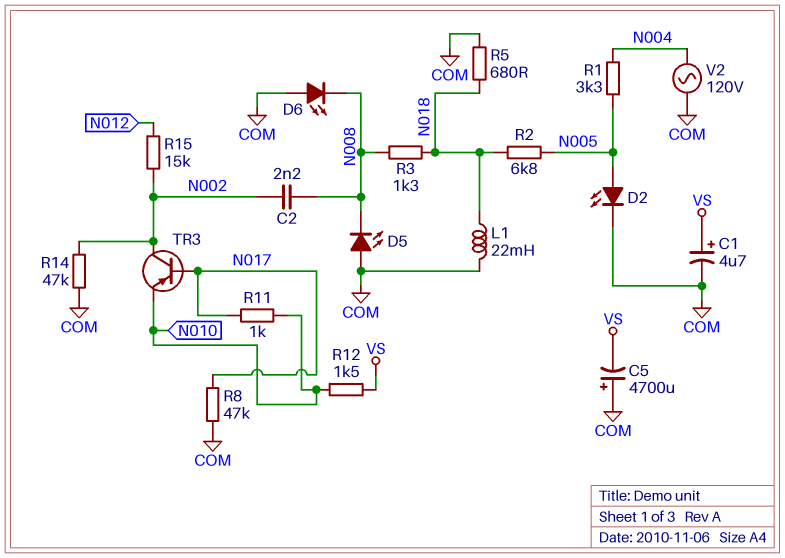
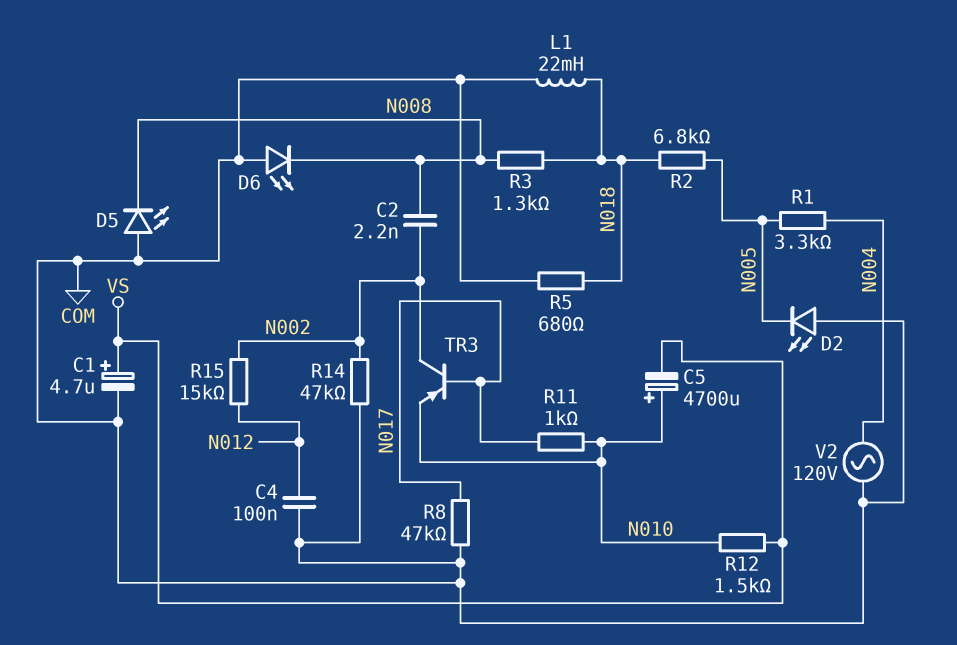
C4: none -> 100nF (COM, N012)
C5: 4700uF (plus COM, minus VS) -> 4700uF (plus N010, minus VS)
D2: LED (A N005, K COM) -> LED (A COM, K N005)

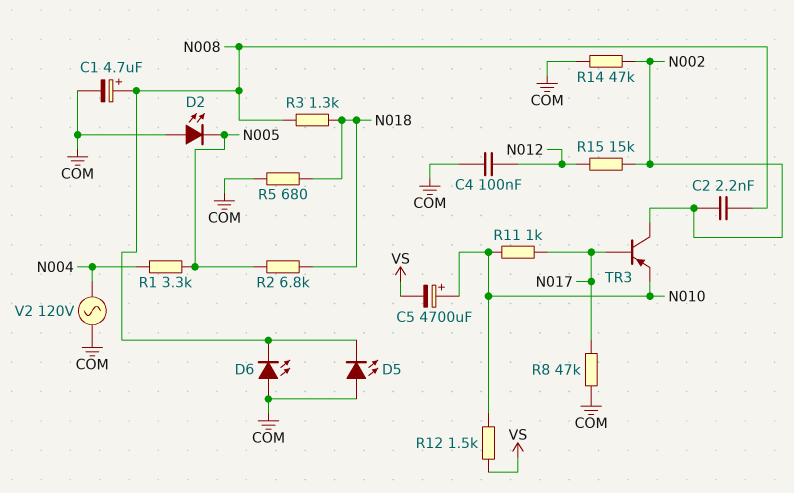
C1: 4.7uF (plus VS, minus COM) -> 4.7uF (plus N008, minus COM)
L1: 22mH (COM, N018) -> none

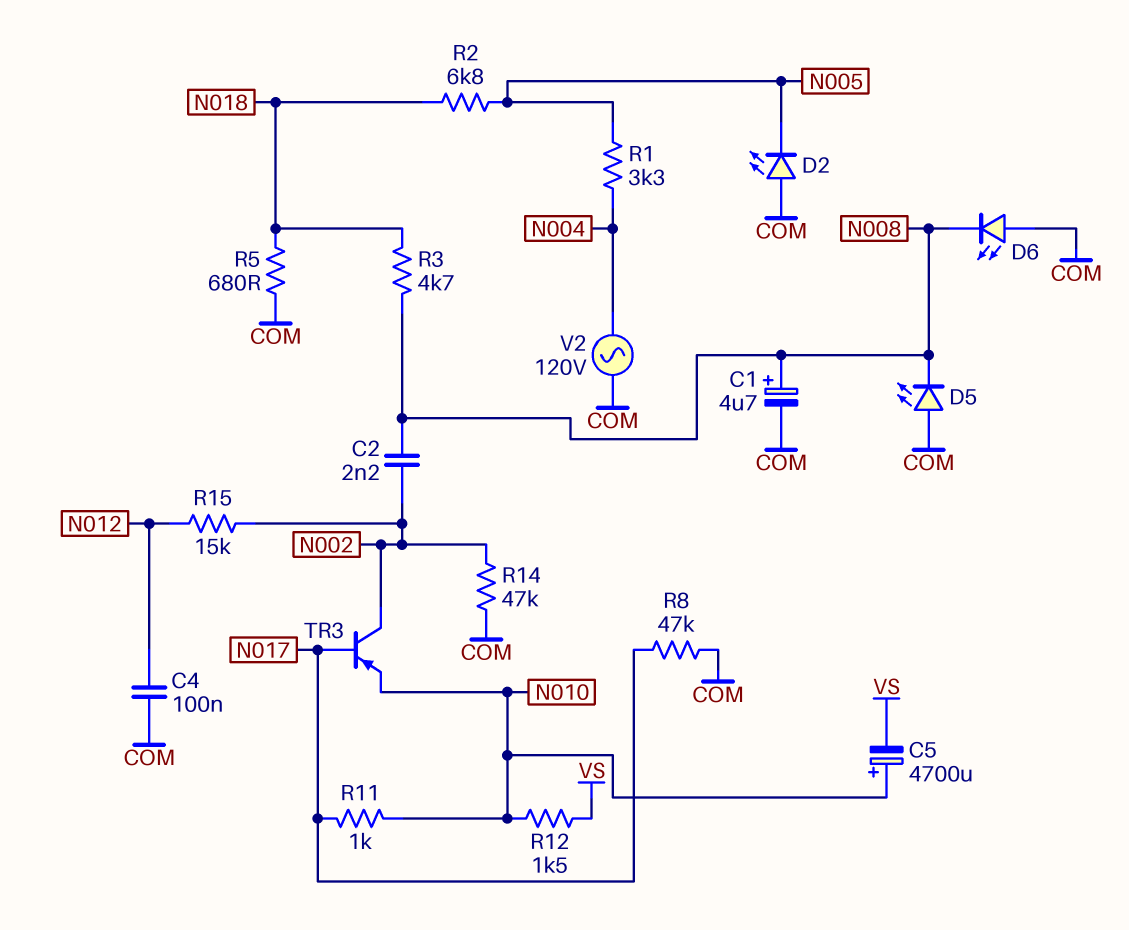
R3: 1.3k (N008, N018) -> 4.7k (N008, N018)

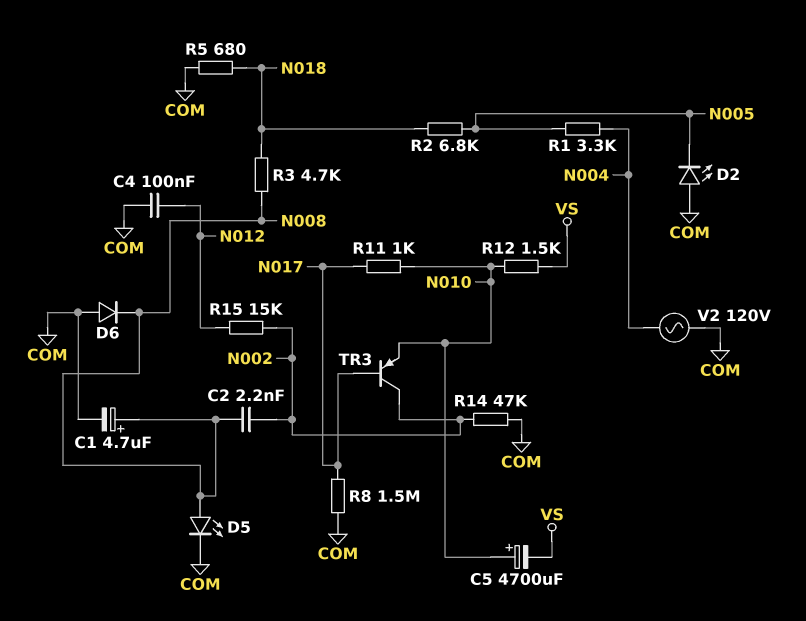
D5: LED (A COM, K N008) -> LED (A N008, K COM)
D6: LED (A COM, K N008) -> diode (A COM, K N008)
R8: 47k (COM, N017) -> 1.5M (COM, N017)

